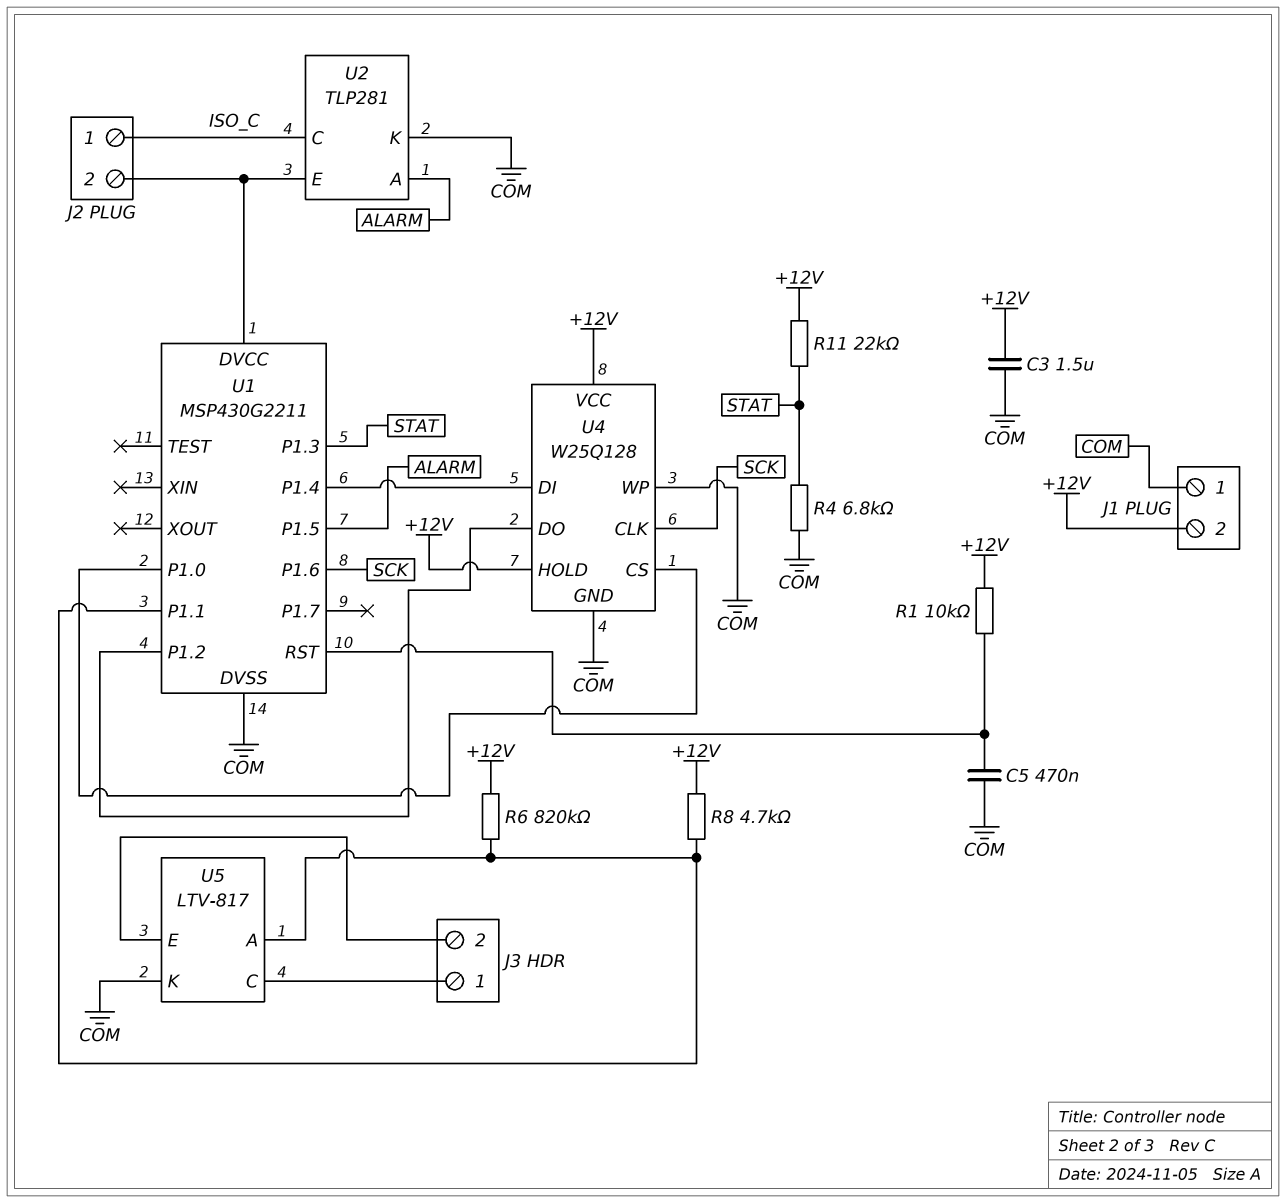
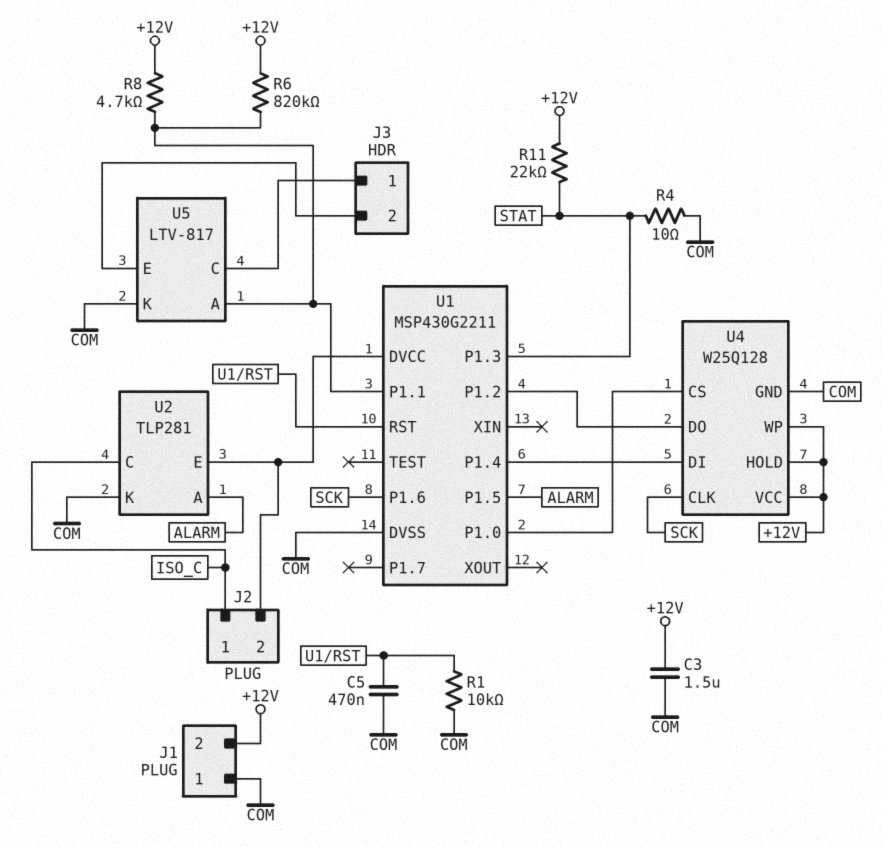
R1: 10k (+12V, U1/RST) -> 10k (COM, U1/RST)
R4: 6.8k (COM, STAT) -> 10 (COM, STAT)
U4 pin WP: COM -> +12V

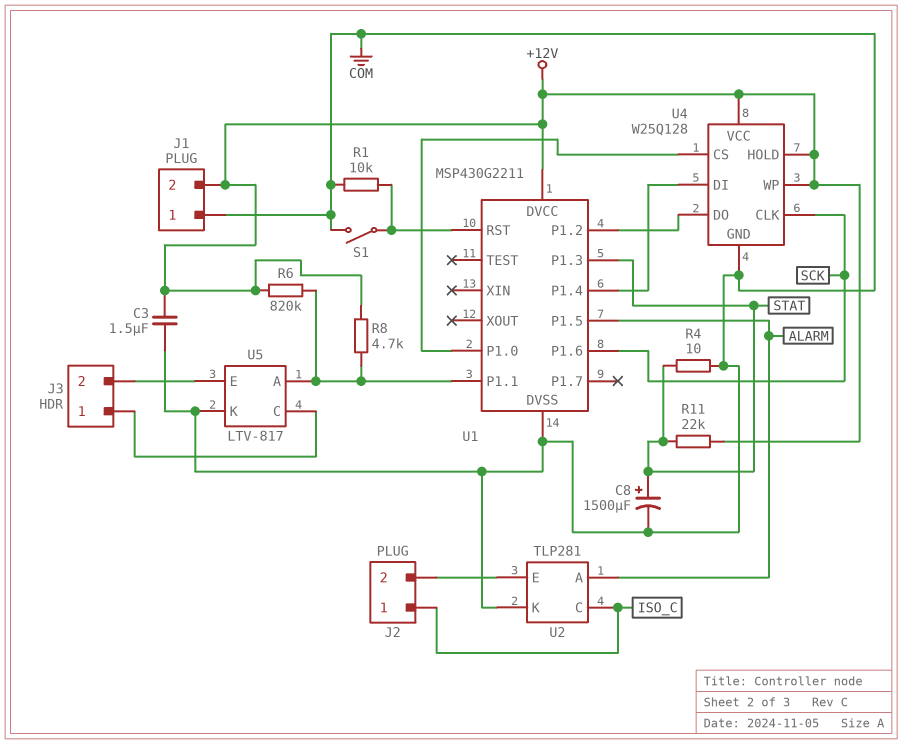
C5: 470nF (COM, U1/RST) -> none
C8: none -> 1500uF (plus STAT, minus COM)
S1: none -> switch (COM, U1/RST)
U1 pin DVCC: J2/2 -> +12V

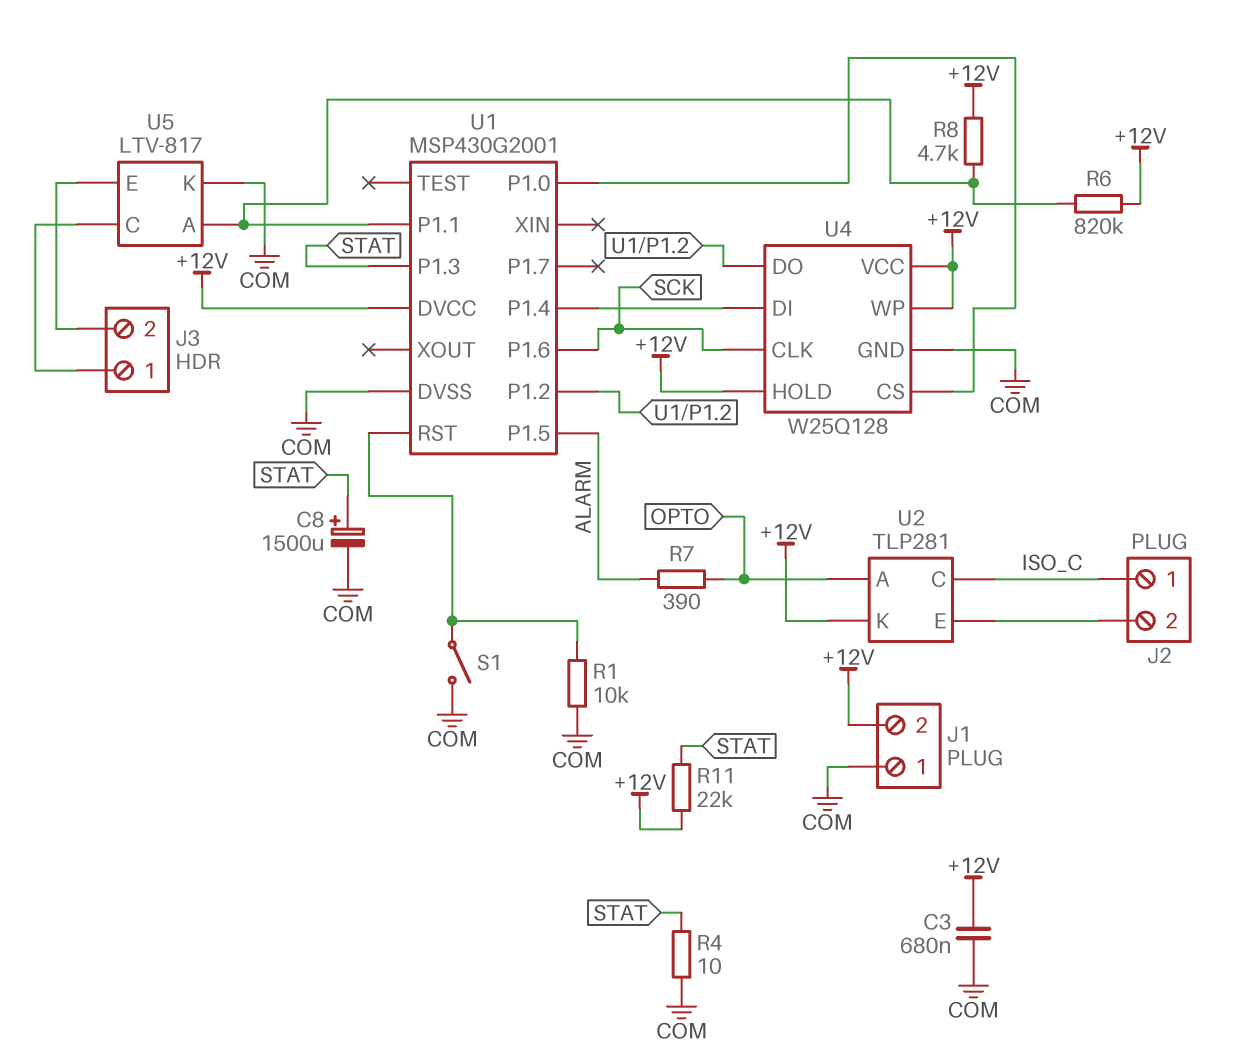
C3: 1.5uF (+12V, COM) -> 680nF (+12V, COM)
R7: none -> 390 (ALARM, OPTO)
U1: MSP430G2211 -> MSP430G2001
U2 pin A: ALARM -> OPTO
U2 pin K: COM -> +12V

